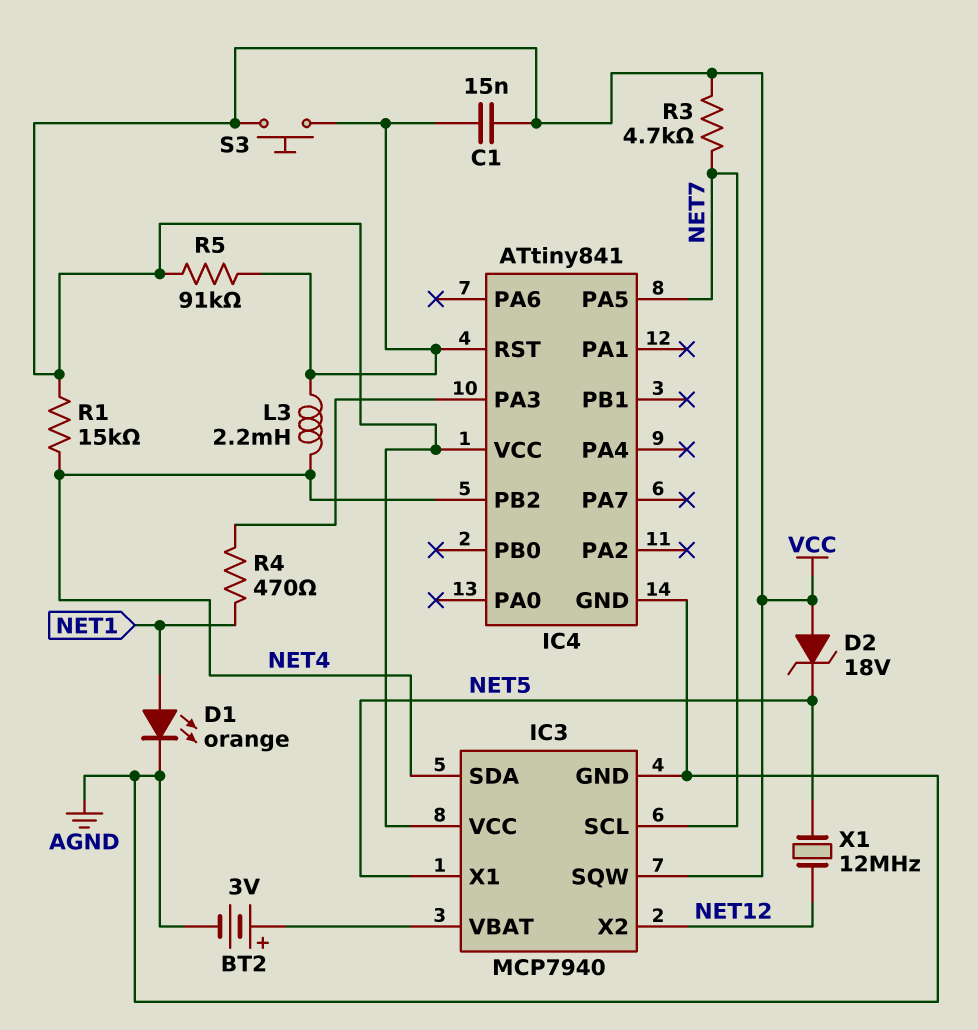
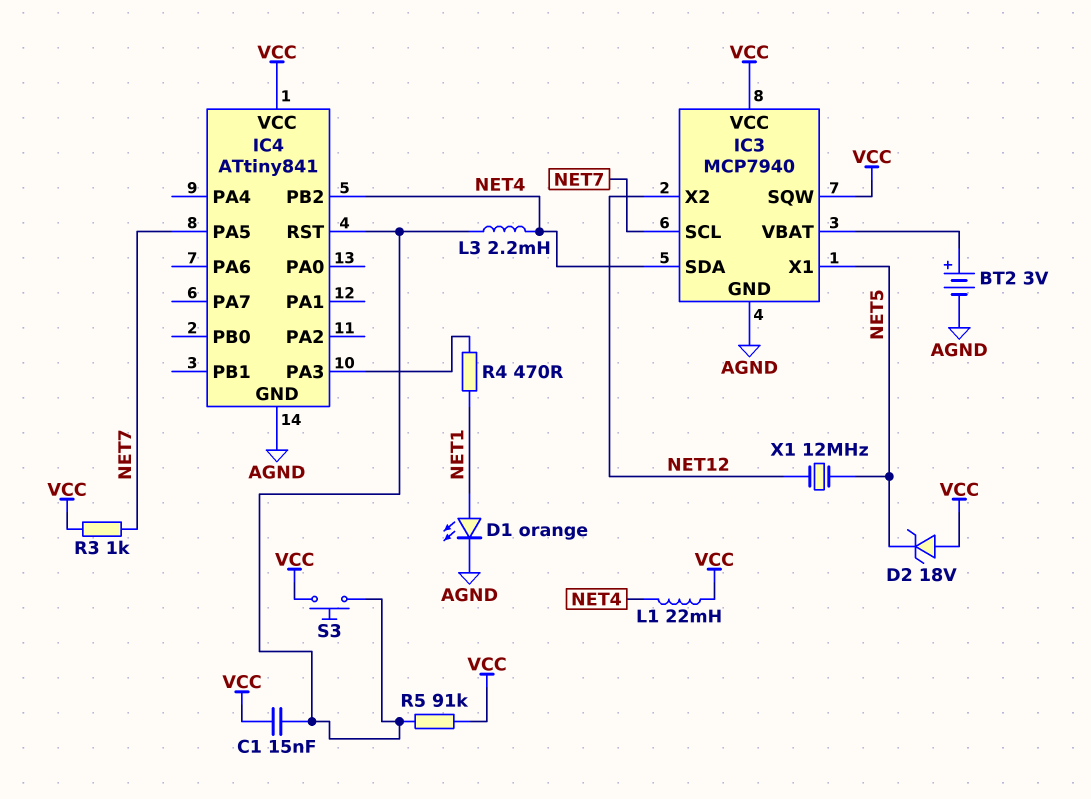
L1: none -> 22mH (NET4, VCC)
R1: 15k (NET4, VCC) -> none
R3: 4.7k (NET7, VCC) -> 1k (NET7, VCC)

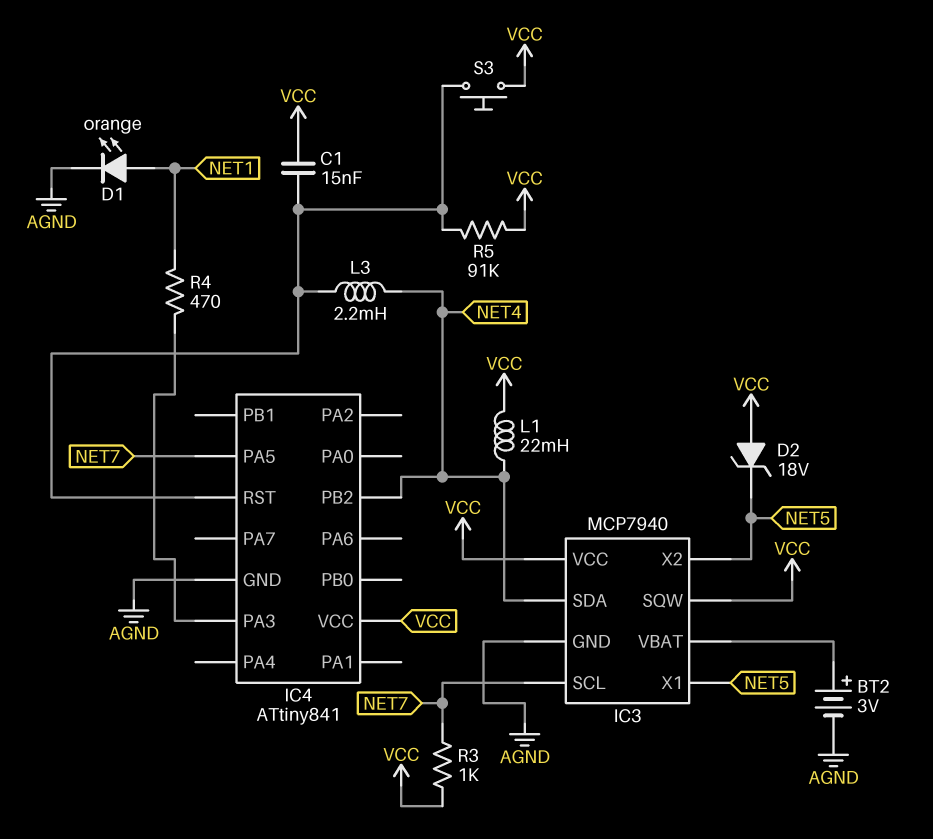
IC3 pin X2: NET12 -> NET5
X1: 12MHz (NET5, NET12) -> none

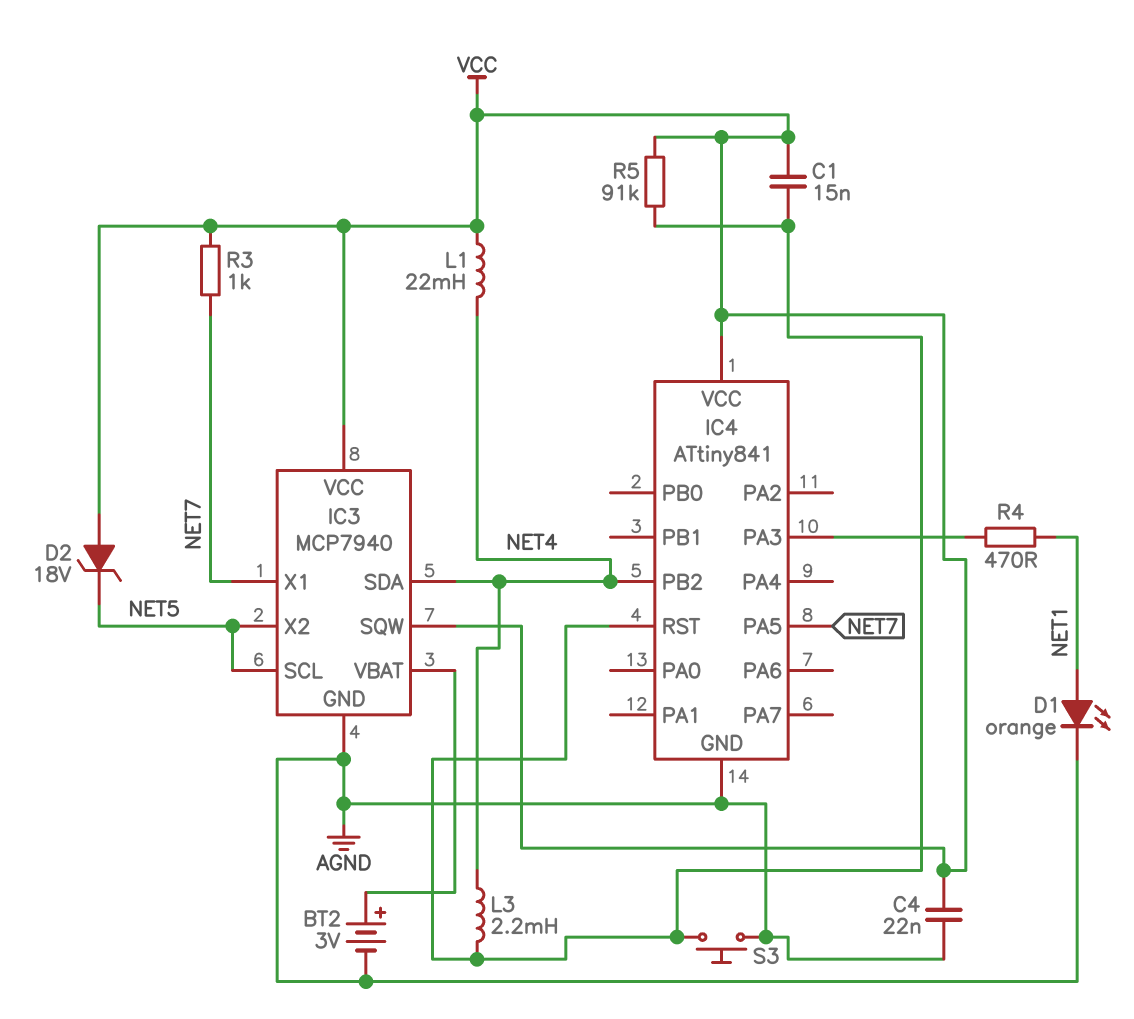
C4: none -> 22nF (AGND, VCC)
IC3 pin SCL: NET7 -> NET5
IC3 pin X1: NET5 -> NET7
S3: button (IC4/RST, VCC) -> button (AGND, IC4/RST)

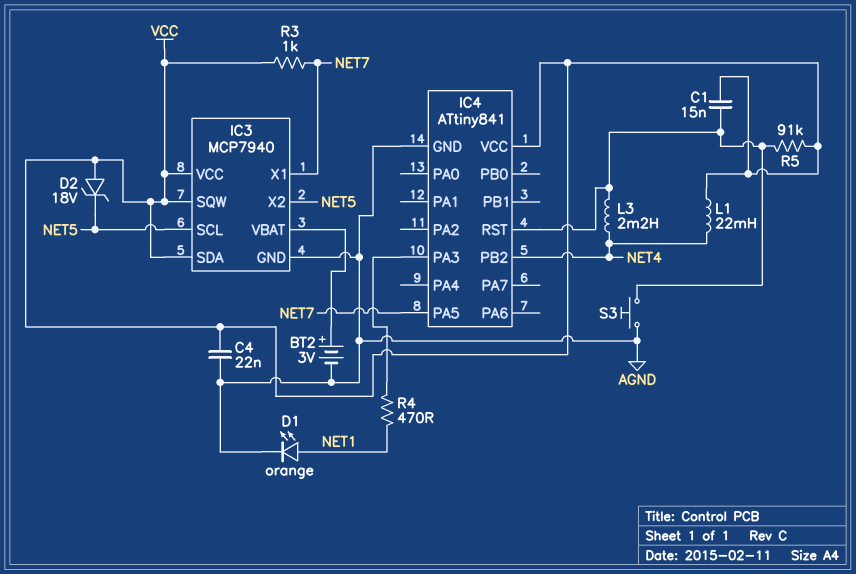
IC3 pin SDA: NET4 -> VCC

